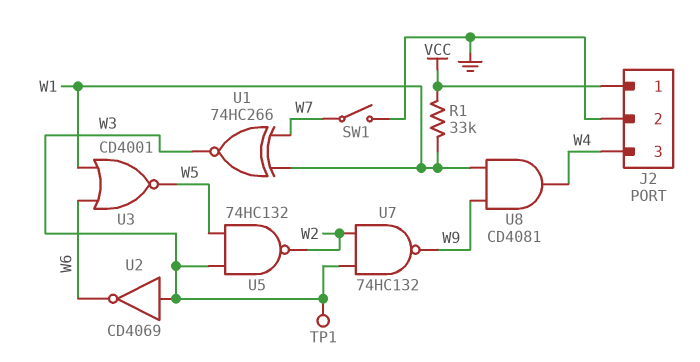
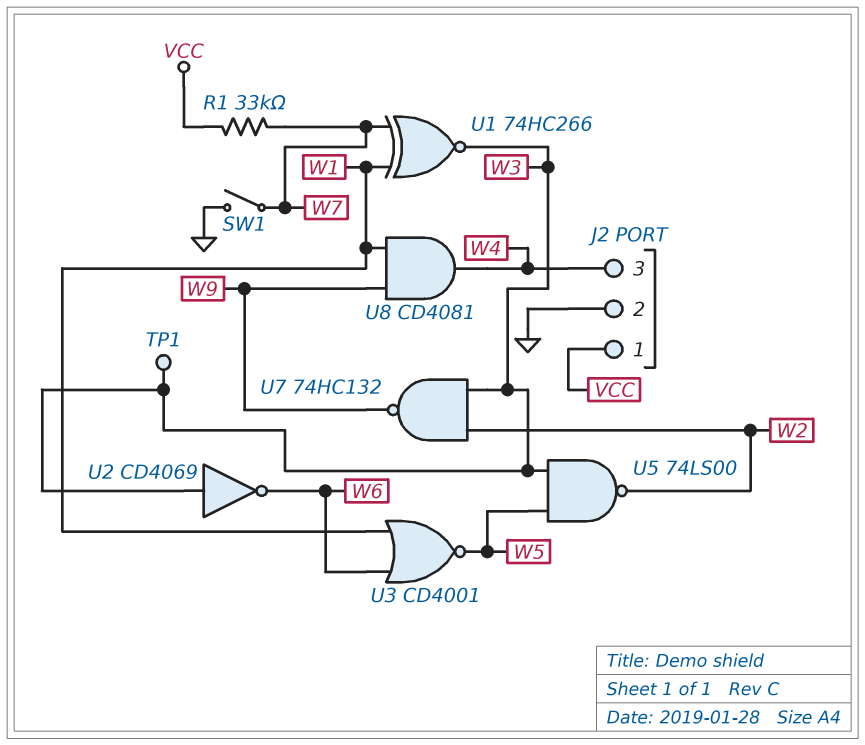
R1: 33k (VCC, W1) -> 33k (VCC, W7)
U5: NAND 74HC132 (in W3, in W5, out W2) -> NAND 74LS00 (in W3, in W5, out W2)

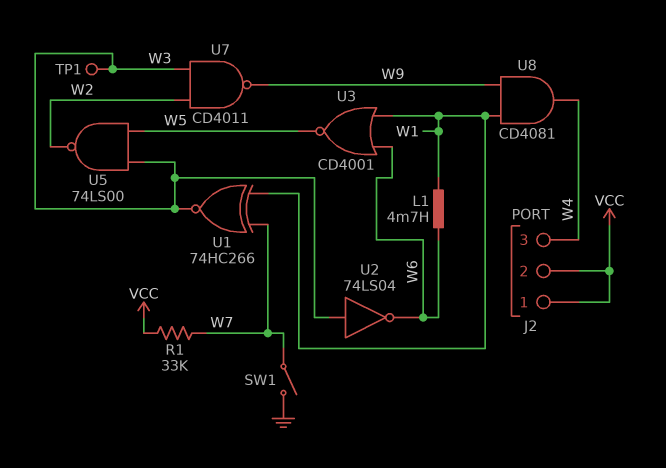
J2 pin 2: GND -> VCC
L1: none -> 4.7mH (W1, W6)
U2: NOT CD4069 (in W3, out W6) -> NOT 74LS04 (in W3, out W6)
U7: NAND 74HC132 (in W2, in W3, out W9) -> NAND CD4011 (in W2, in W3, out W9)

